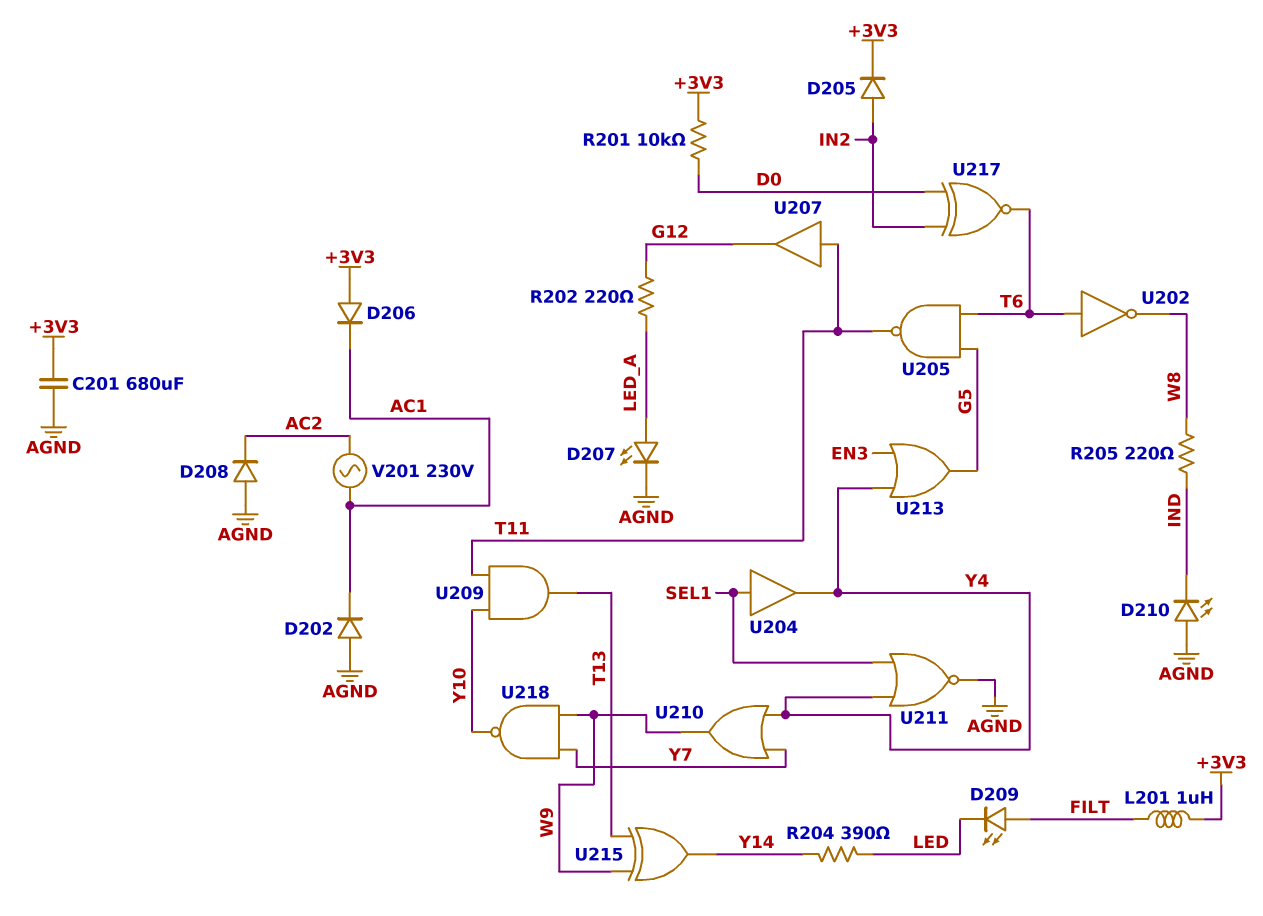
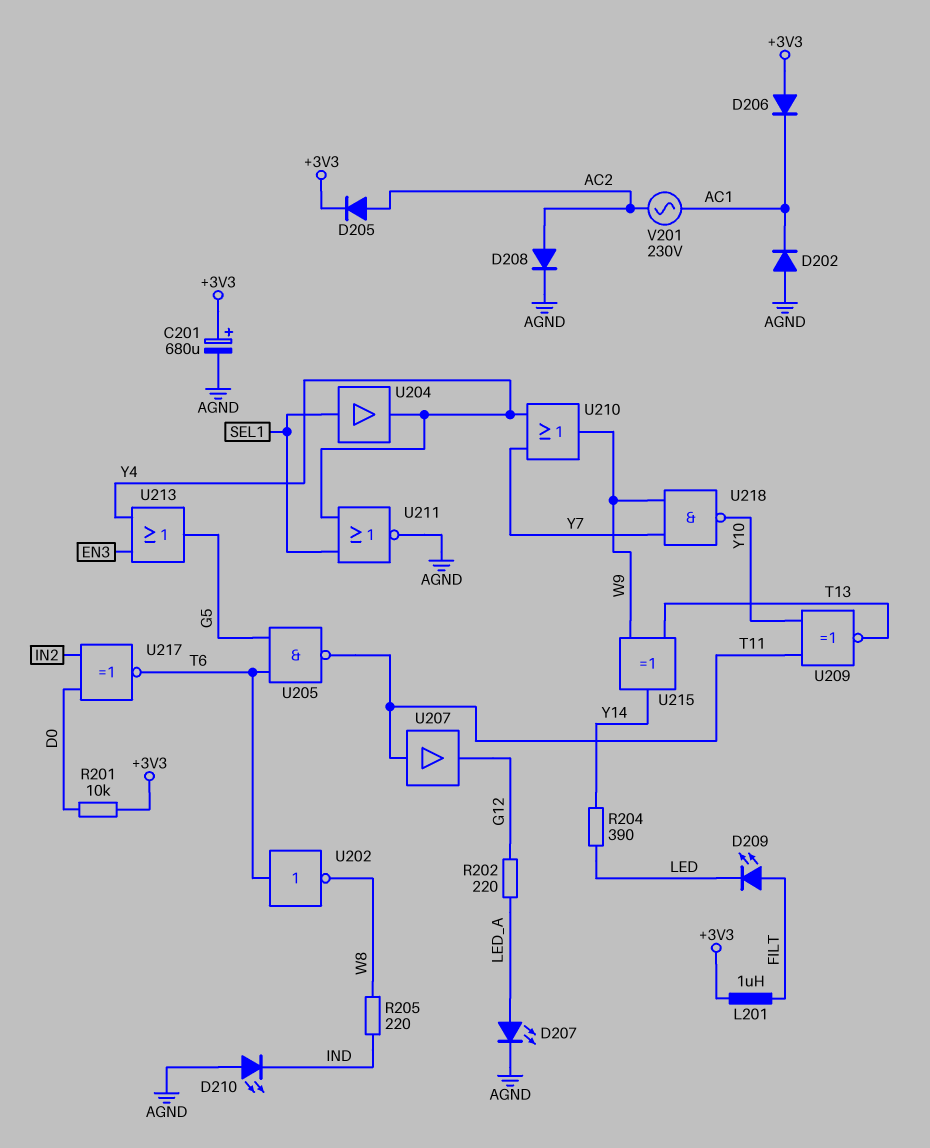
C201: 680uF (+3V3, AGND) -> 680uF (plus +3V3, minus AGND)
D205: diode (A IN2, K +3V3) -> diode (A AC2, K +3V3)
D208: diode (A AGND, K AC2) -> diode (A AC2, K AGND)
U209: AND (in T11, in Y10, out T13) -> XNOR (in T11, in Y10, out T13)

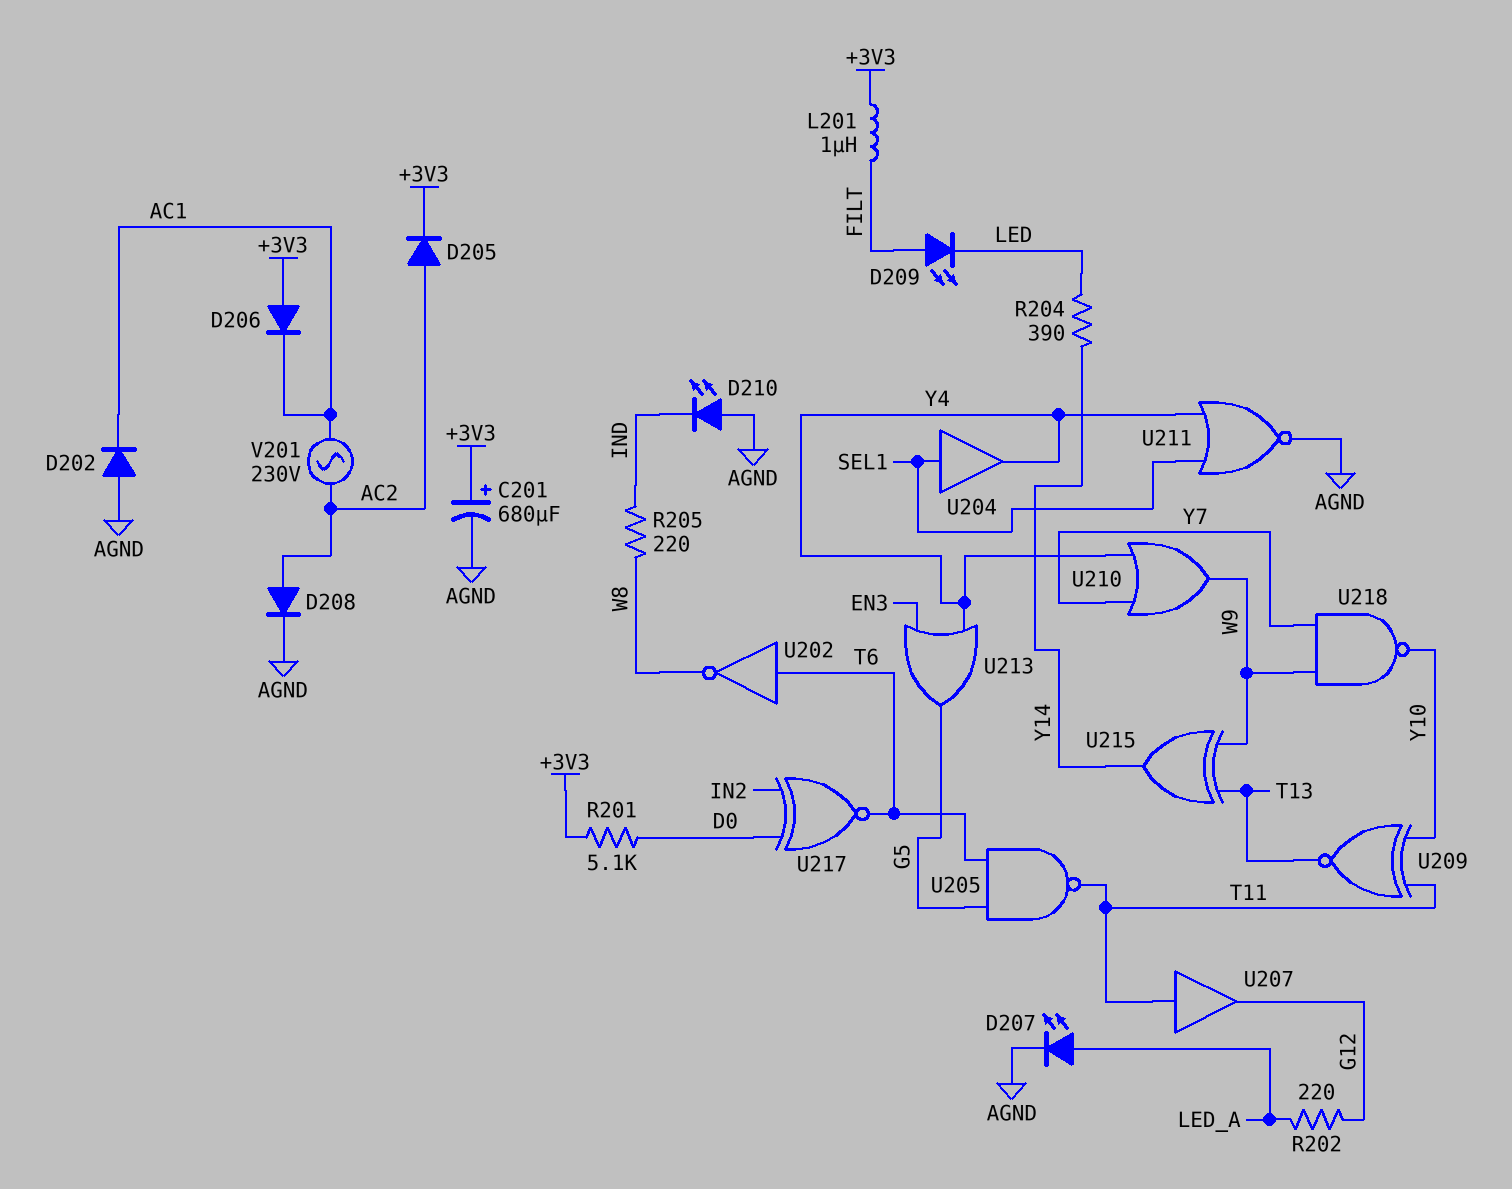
R201: 10k (+3V3, D0) -> 5.1k (+3V3, D0)

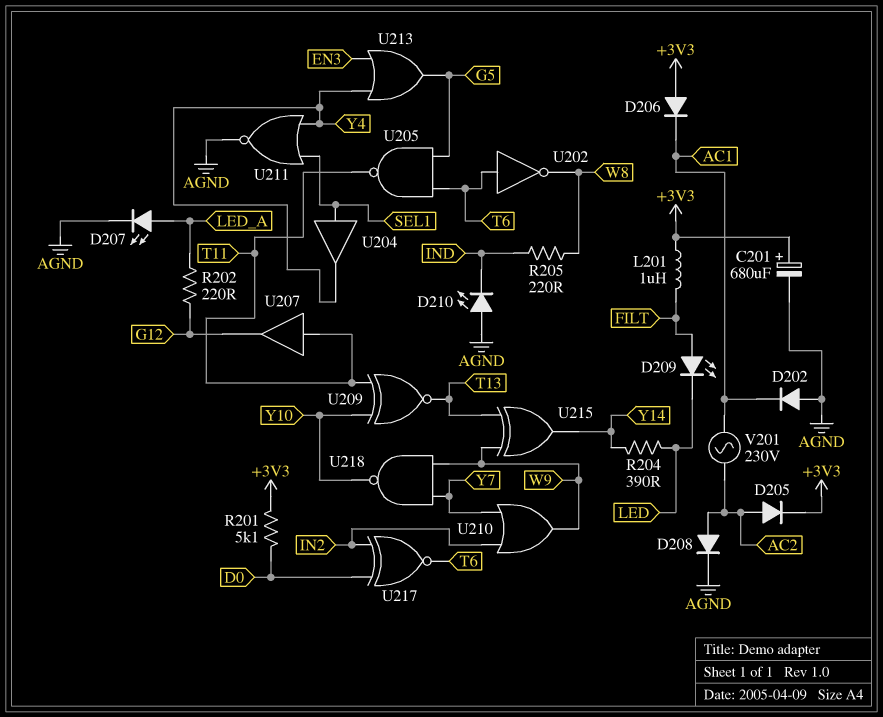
U210: OR (in Y4, in Y7, out W9) -> OR (in IN2, in Y7, out W9)

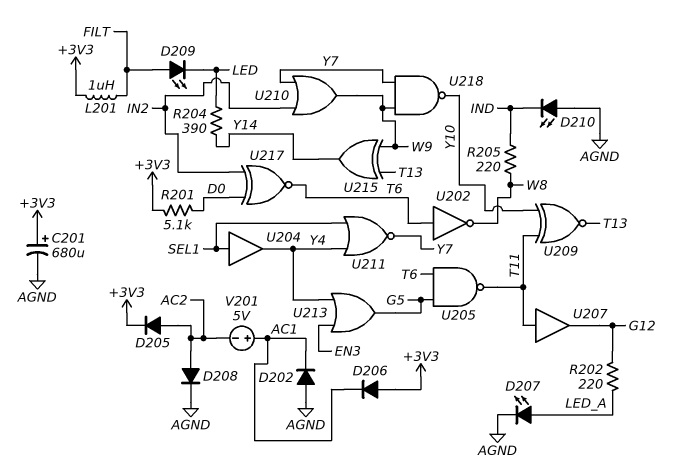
U211: NOR (in SEL1, in Y4, out AGND) -> NOR (in SEL1, in Y4, out Y7)
V201: AC 230V (AC1, AC2) -> 5V (plus AC1, minus AC2)

